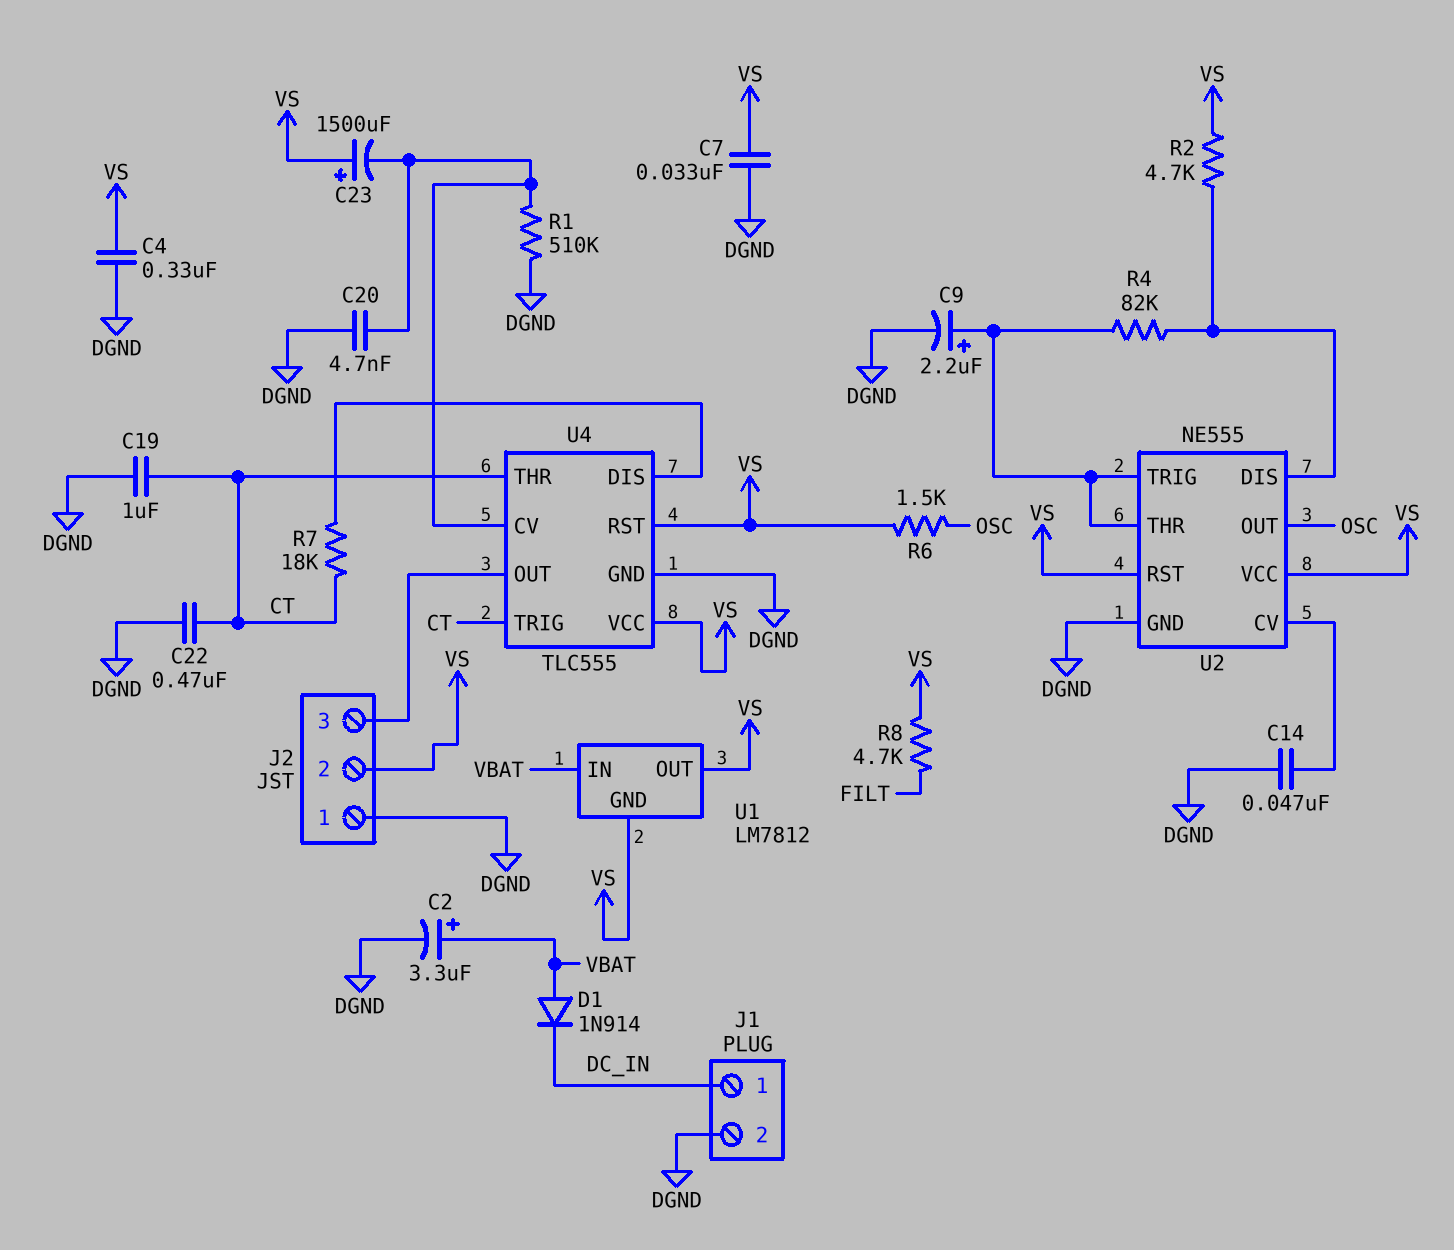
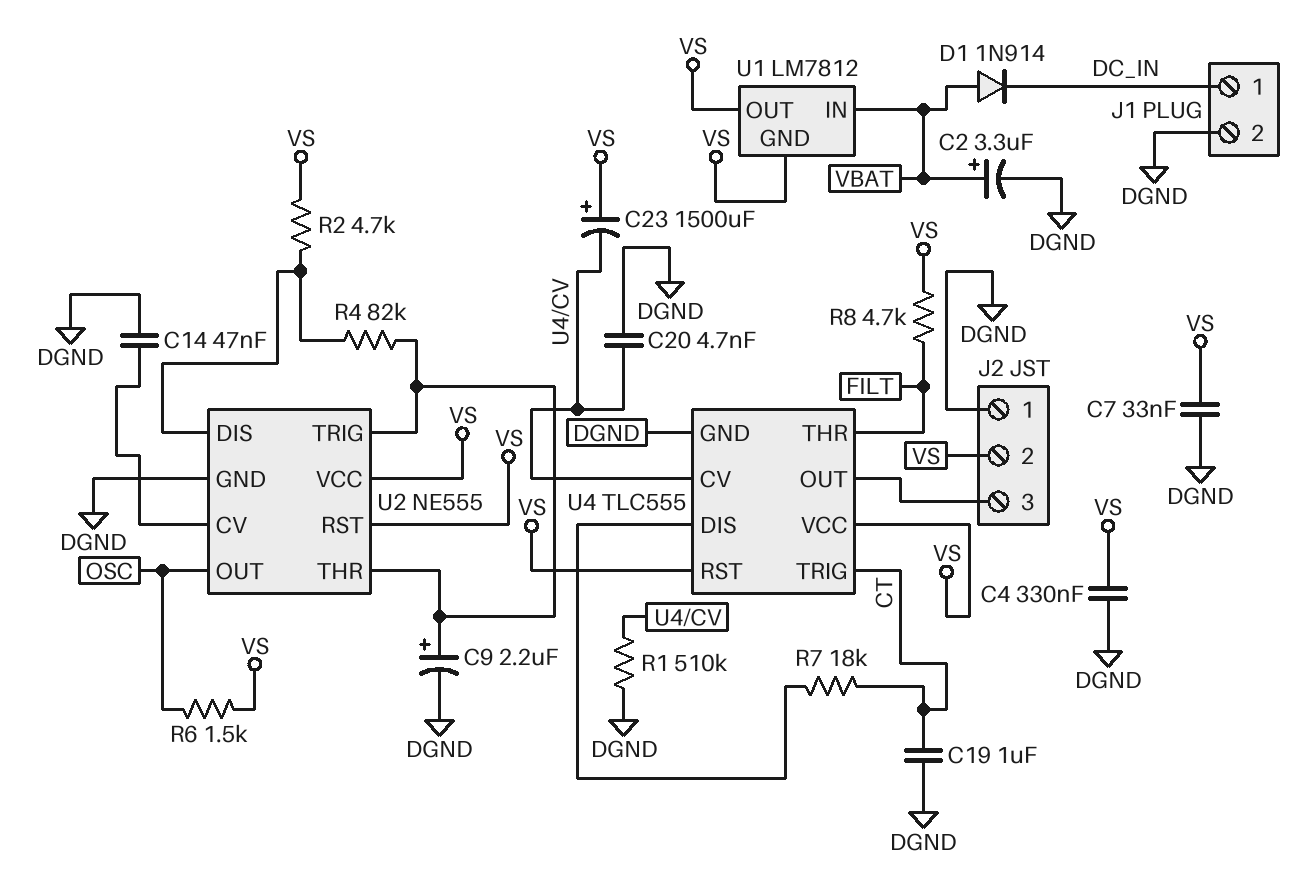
C22: 470nF (CT, DGND) -> none
U4 pin THR: CT -> FILT

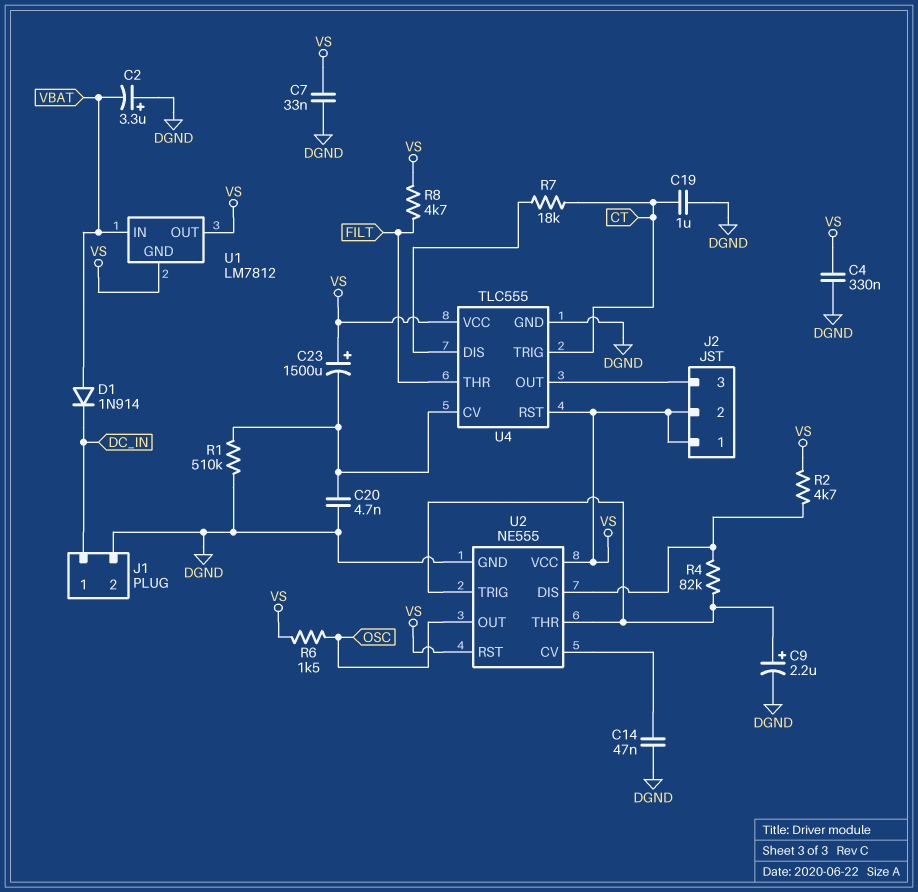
C2: 3.3uF (plus VBAT, minus DGND) -> 3.3uF (plus DGND, minus VBAT)
J2 pin 1: DGND -> VS

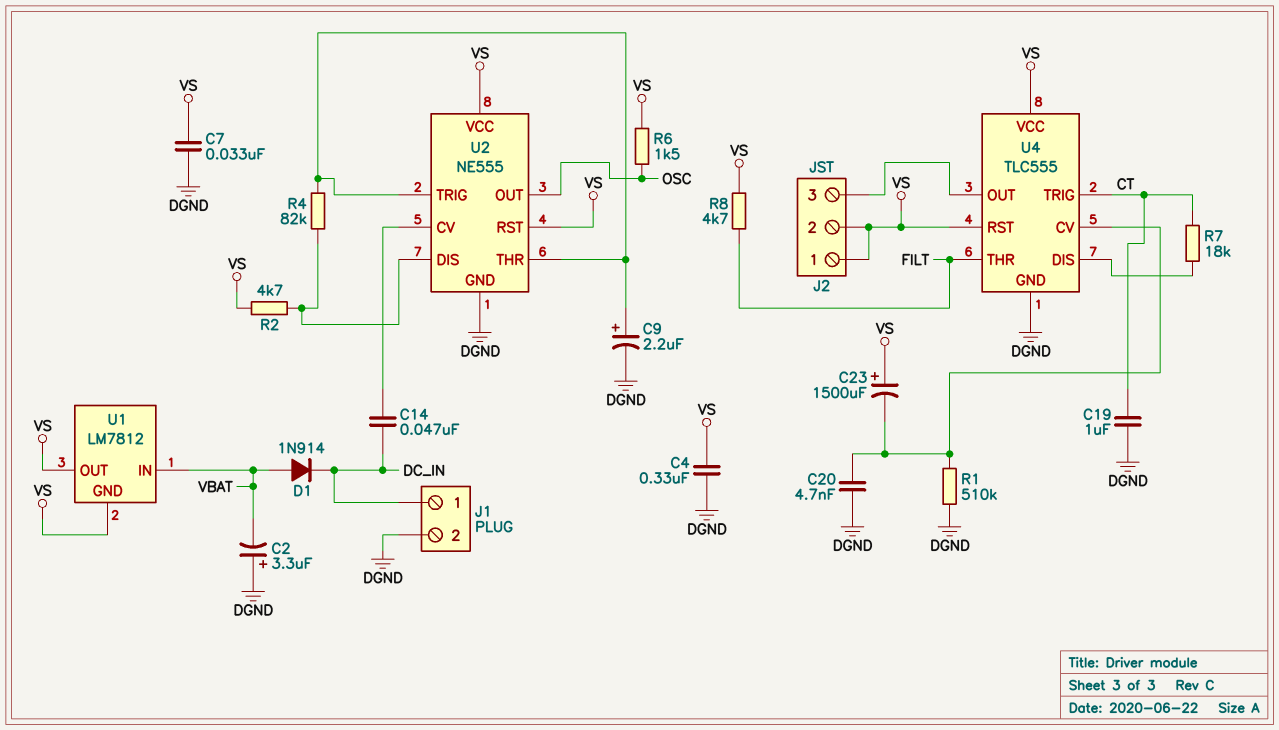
C14: 47nF (DGND, U2/CV) -> 47nF (DC_IN, U2/CV)

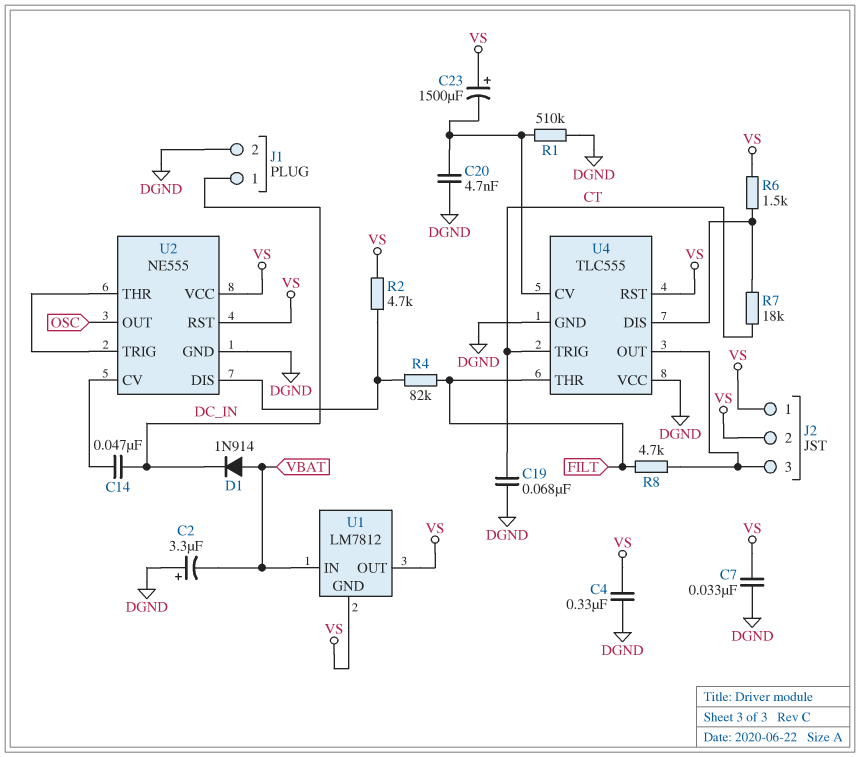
C9: 2.2uF (plus U2/THR, minus DGND) -> none
C19: 1uF (CT, DGND) -> 68nF (CT, DGND)
R4: 82k (U2/DIS, U2/THR) -> 82k (FILT, U2/DIS)
R6: 1.5k (OSC, VS) -> 1.5k (U4/DIS, VS)
R8: 4.7k (FILT, VS) -> 4.7k (FILT, J2/3)
U4 pin VCC: VS -> DGND

